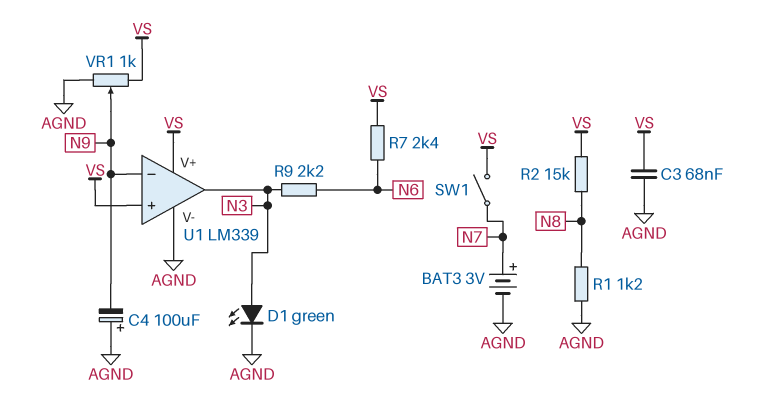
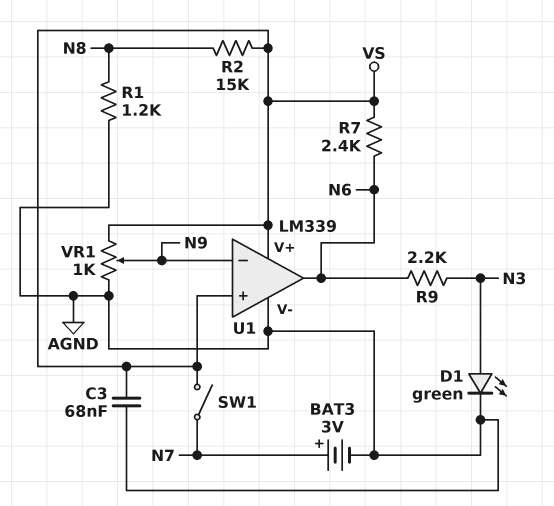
C4: 100uF (plus AGND, minus N9) -> none
U1 pin out: N3 -> N6

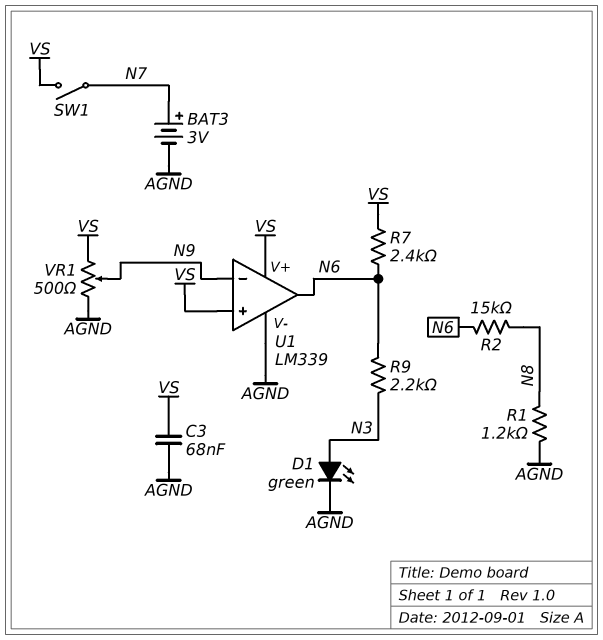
R2: 15k (N8, VS) -> 15k (N6, N8)
VR1: 1k (AGND, VS, wiper N9) -> 500 (AGND, VS, wiper N9)

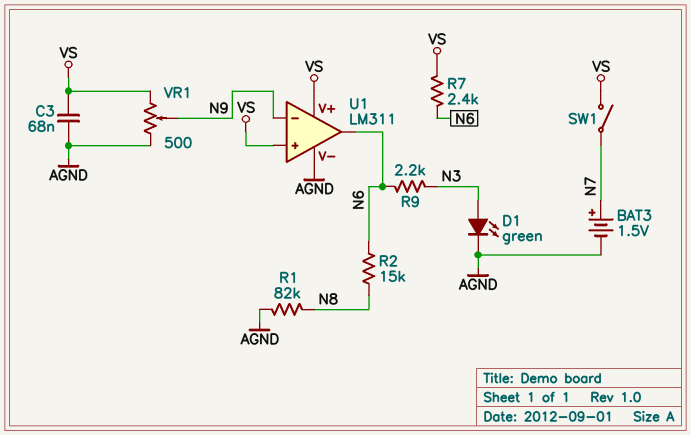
BAT3: 3V (plus N7, minus AGND) -> 1.5V (plus N7, minus AGND)
R1: 1.2k (AGND, N8) -> 82k (AGND, N8)
U1: LM339 -> LM311

